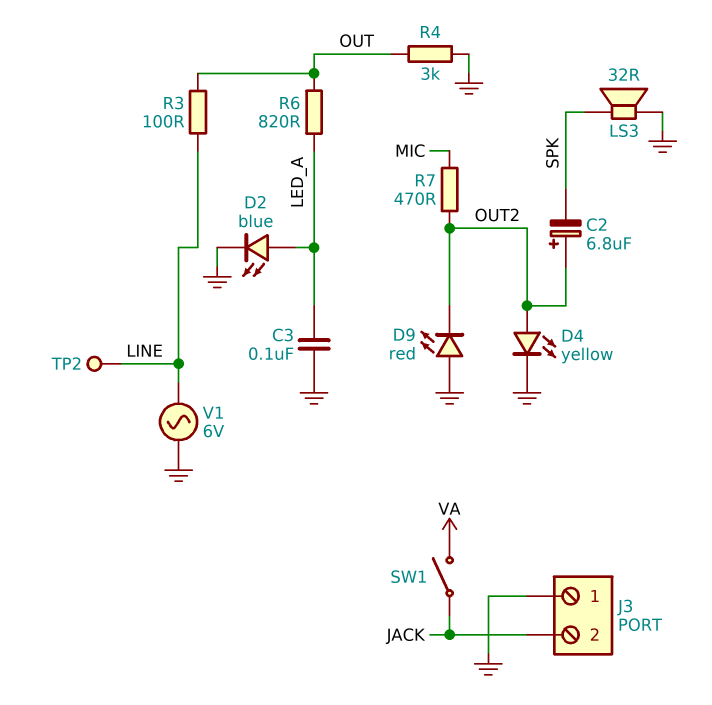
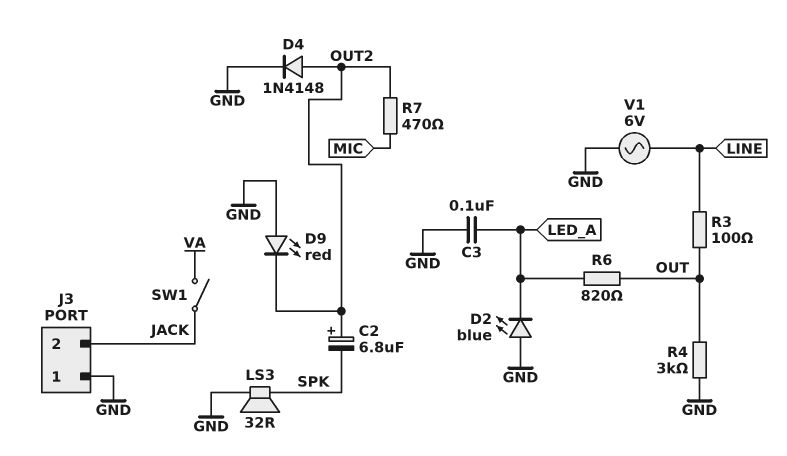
D2: LED blue (A LED_A, K GND) -> LED blue (A GND, K LED_A)
D4: LED yellow (A OUT2, K GND) -> diode 1N4148 (A OUT2, K GND)
TP2: test point (LINE) -> none

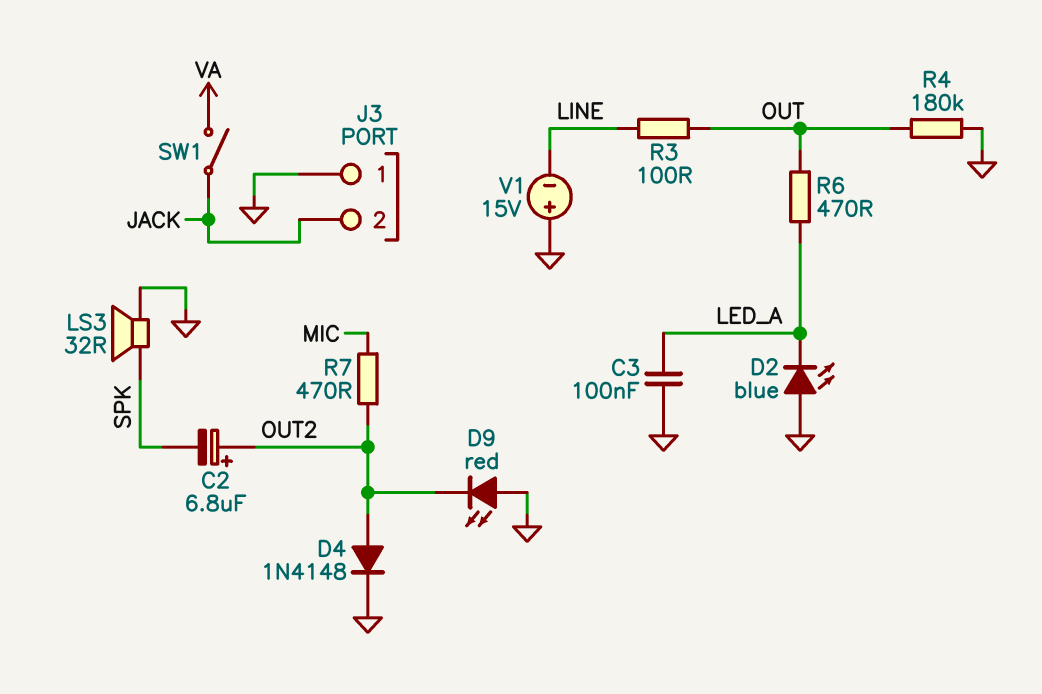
R4: 3k (GND, OUT) -> 180k (GND, OUT)
R6: 820 (LED_A, OUT) -> 470 (LED_A, OUT)
V1: AC 6V (GND, LINE) -> 15V (plus GND, minus LINE)

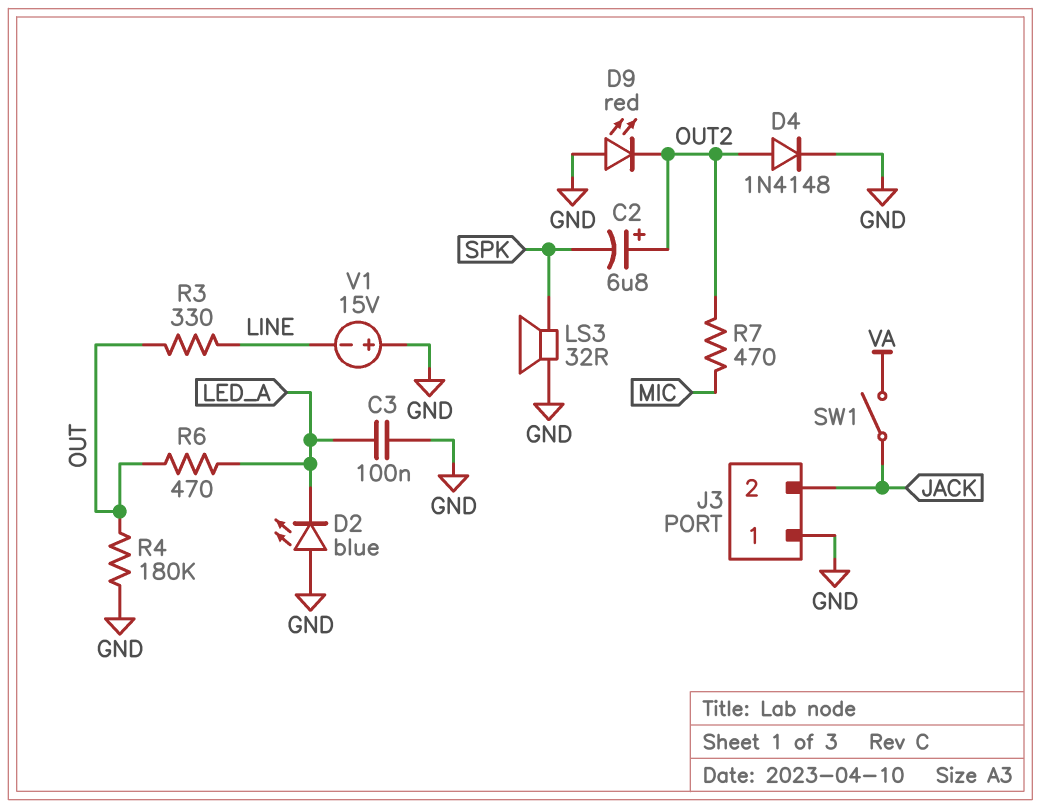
R3: 100 (LINE, OUT) -> 330 (LINE, OUT)

